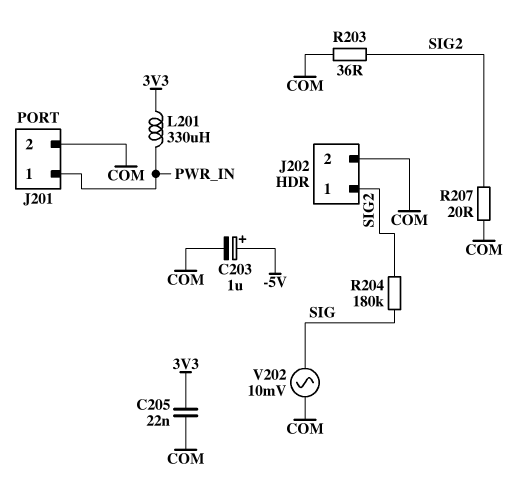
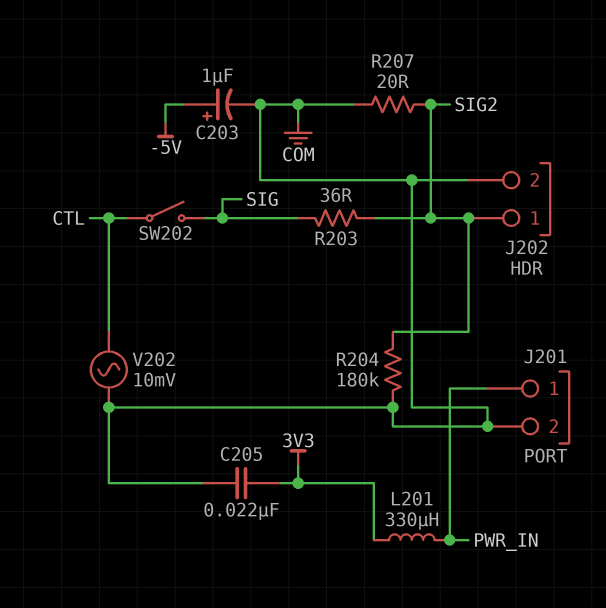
R203: 36 (COM, SIG2) -> 36 (SIG, SIG2)
R204: 180k (SIG, SIG2) -> 180k (COM, SIG2)
SW202: none -> switch (CTL, SIG)
V202: AC 10mV (COM, SIG) -> AC 10mV (COM, CTL)

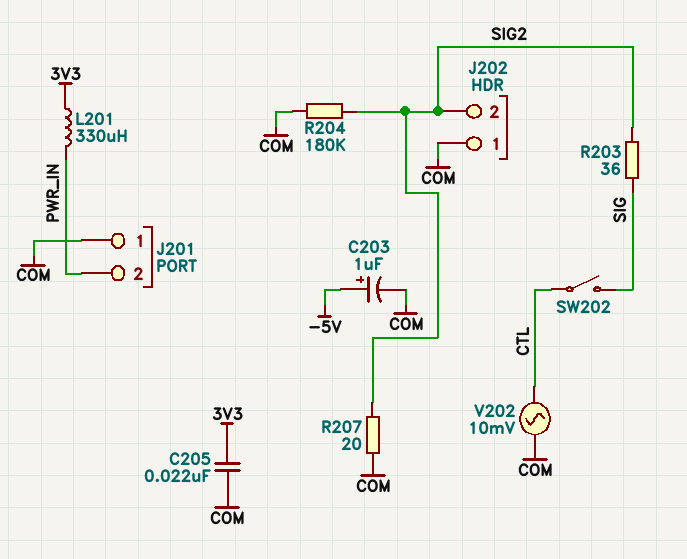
J201 pin 1: PWR_IN -> COM
J201 pin 2: COM -> PWR_IN
J202 pin 1: SIG2 -> COM
J202 pin 2: COM -> SIG2

